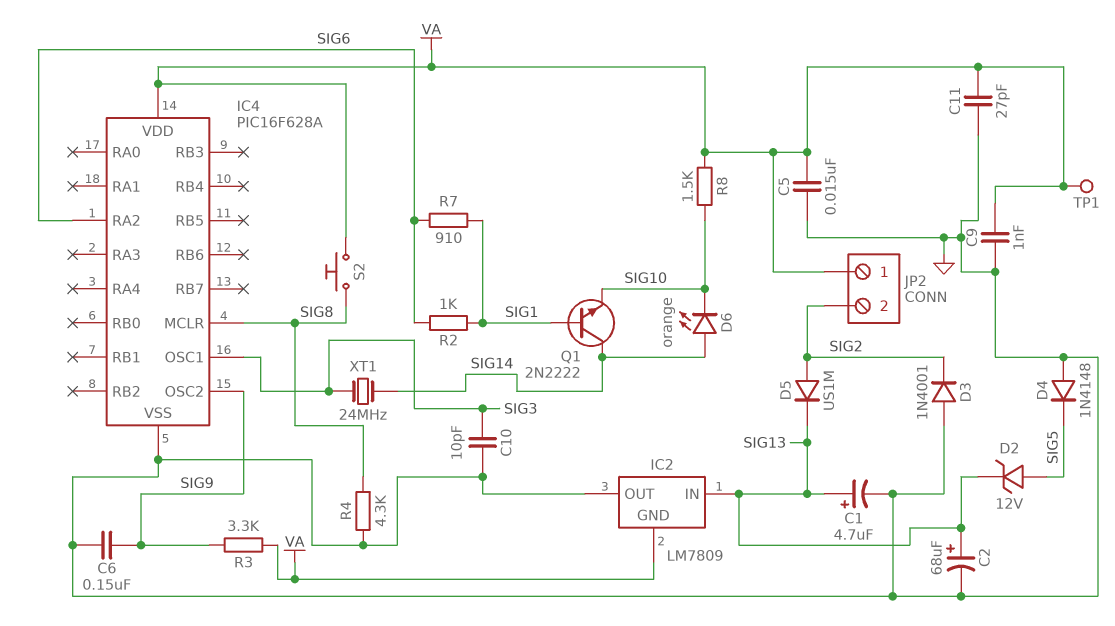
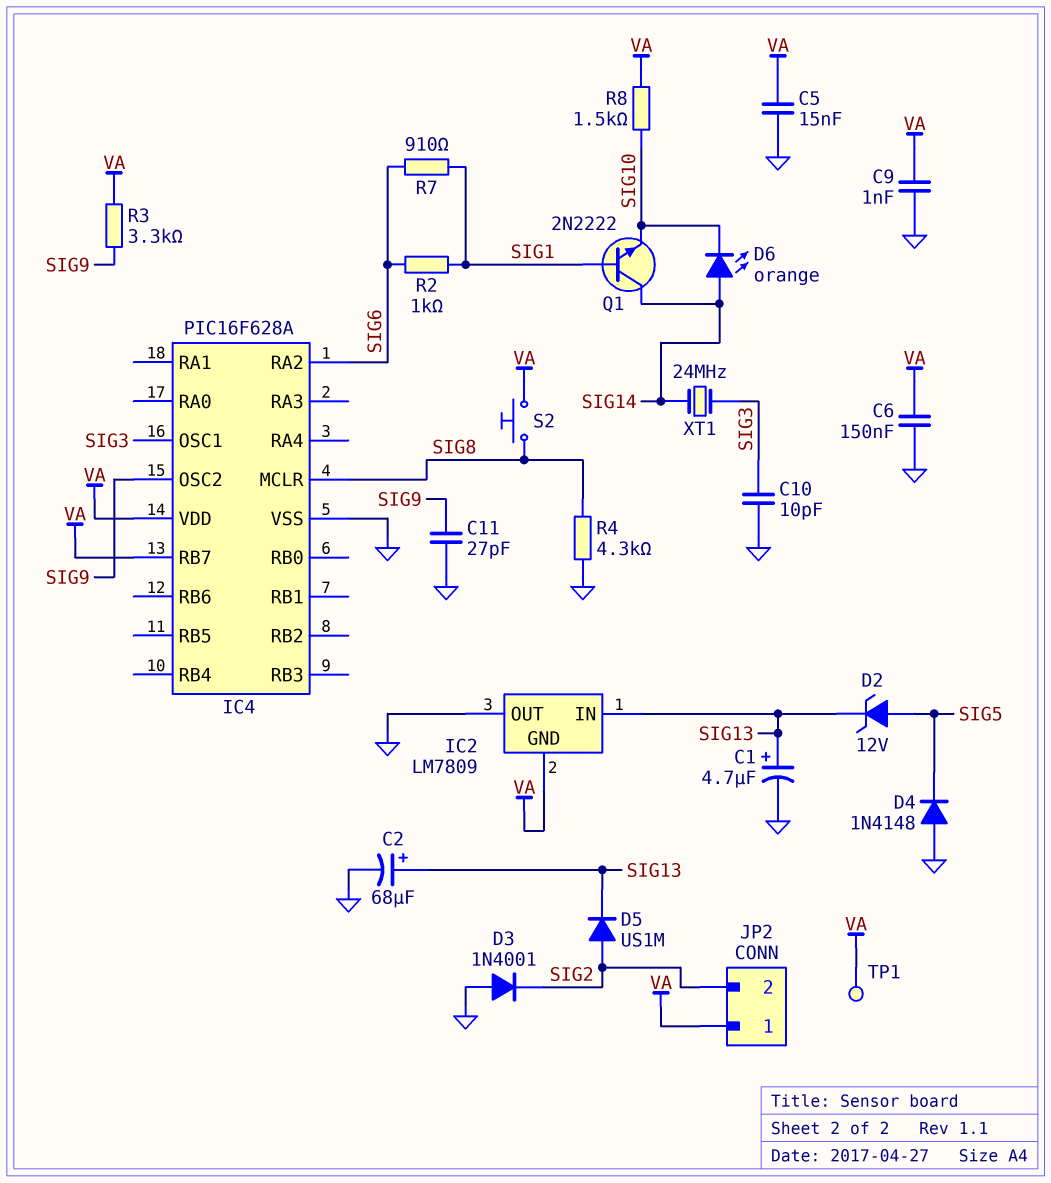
C6: 150nF (GND, SIG9) -> 150nF (GND, VA)
C11: 27pF (GND, VA) -> 27pF (GND, SIG9)
IC4 pin RB7: none -> VA

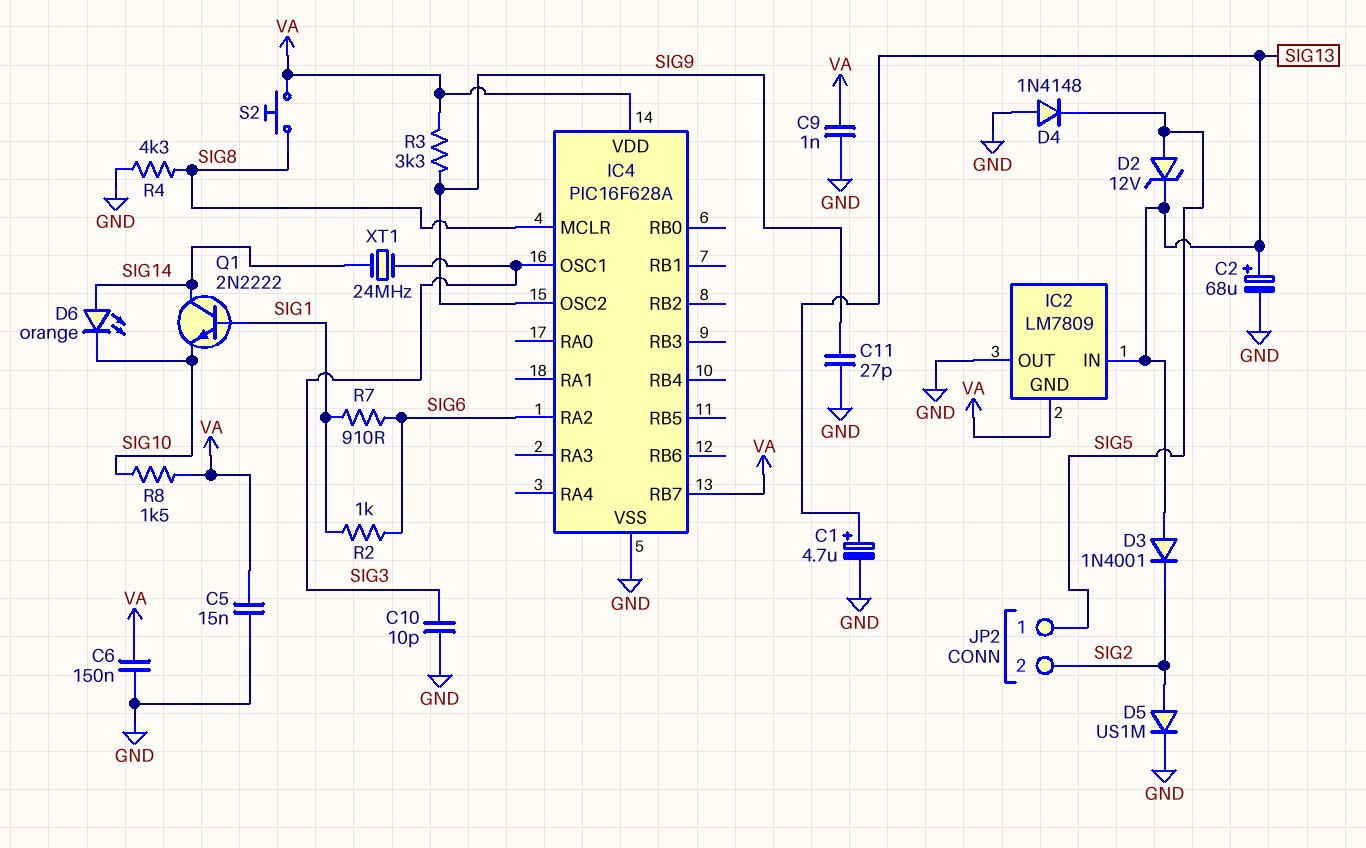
D3: diode 1N4001 (A GND, K SIG2) -> diode 1N4001 (A SIG13, K SIG2)
D5: diode US1M (A SIG2, K SIG13) -> diode US1M (A SIG2, K GND)
JP2 pin 1: VA -> SIG5
TP1: test point (VA) -> none

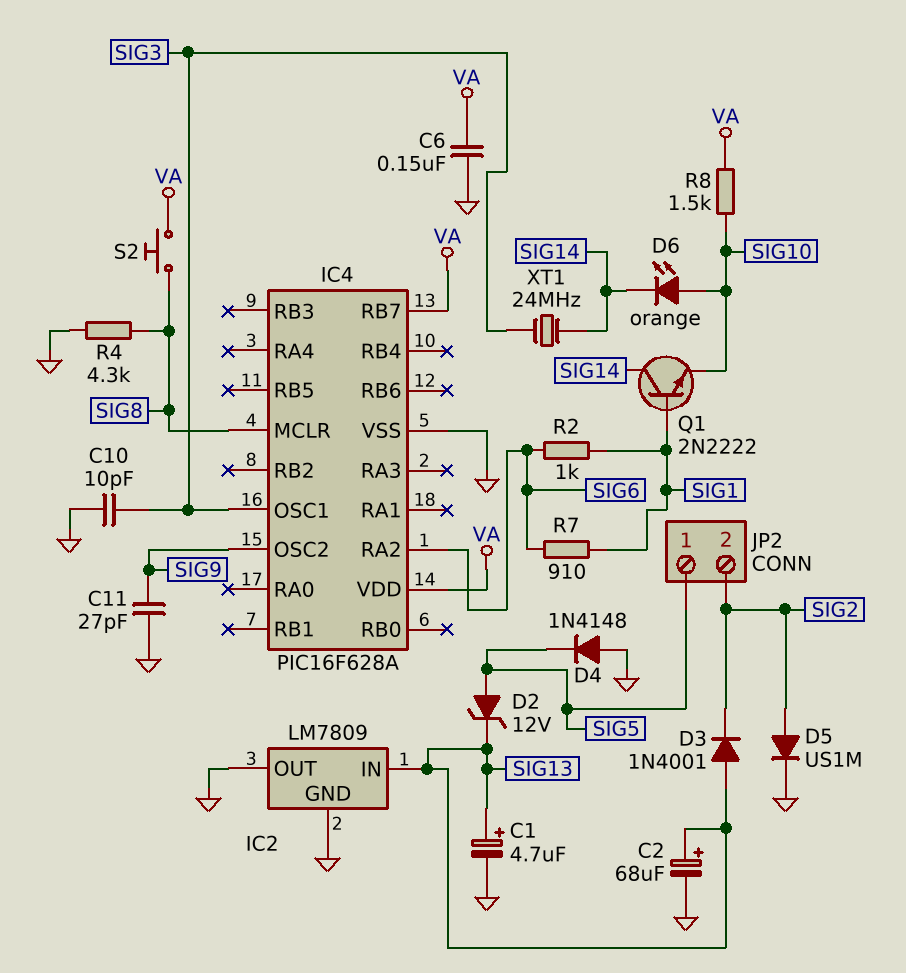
C5: 15nF (GND, VA) -> none
C9: 1nF (GND, VA) -> none
D6: LED orange (A SIG14, K SIG10) -> LED orange (A SIG10, K SIG14)
IC2 pin GND: VA -> GND
R3: 3.3k (SIG9, VA) -> none

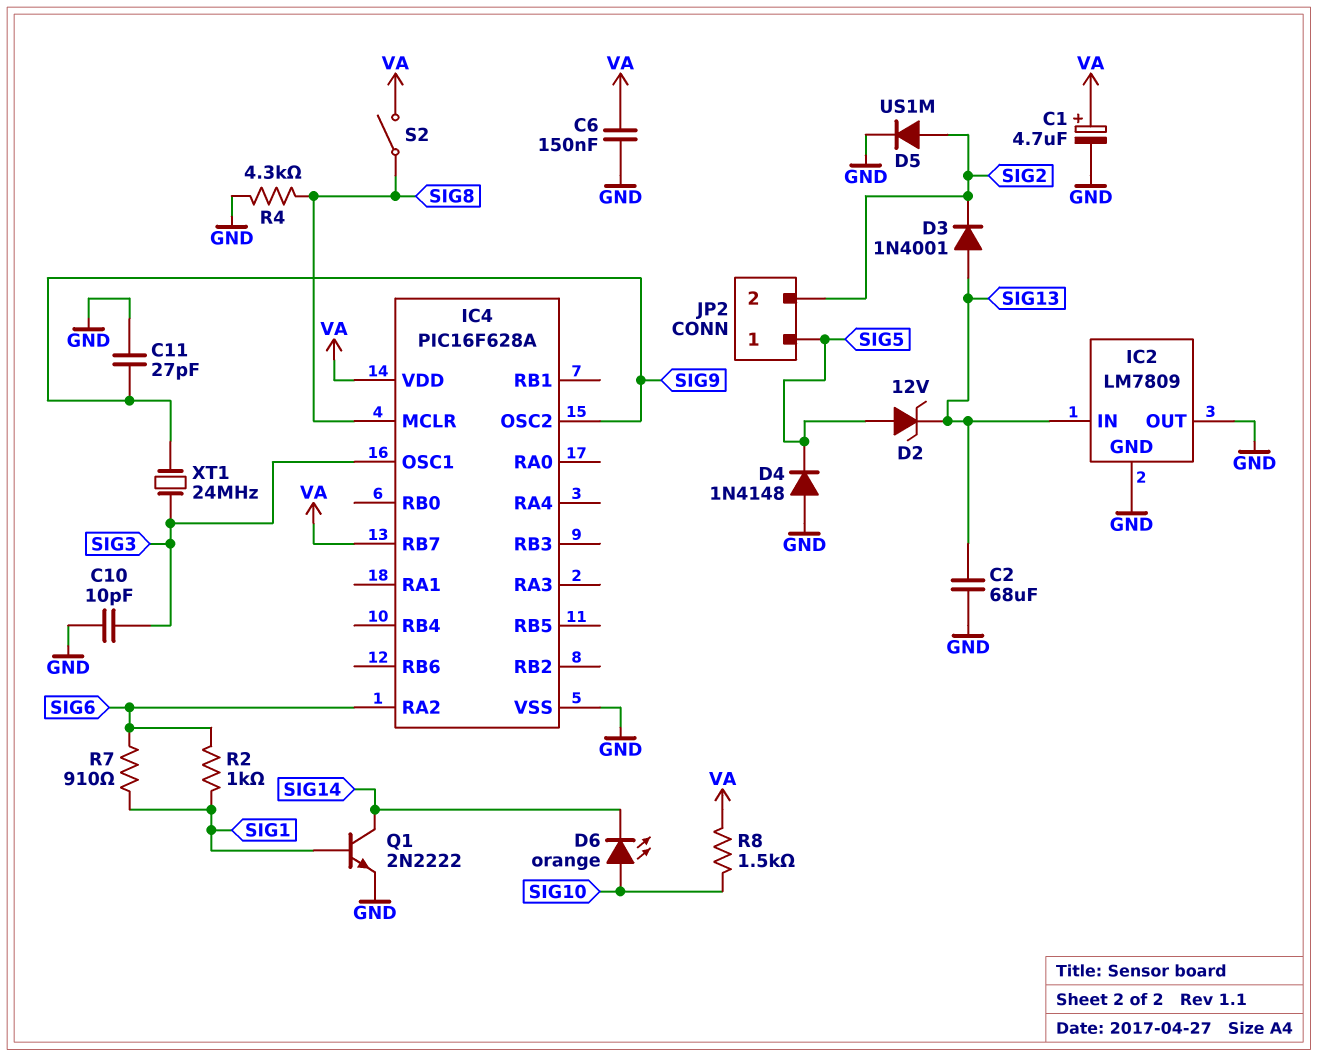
C1: 4.7uF (plus SIG13, minus GND) -> 4.7uF (plus VA, minus GND)
C2: 68uF (plus SIG13, minus GND) -> 68uF (GND, SIG13)
Q1: NPN 2N2222 (B SIG1, C SIG14, E SIG10) -> NPN 2N2222 (B SIG1, C SIG14, E GND)
S2: button (SIG8, VA) -> switch (SIG8, VA)
XT1: 24MHz (SIG3, SIG14) -> 24MHz (SIG3, SIG9)

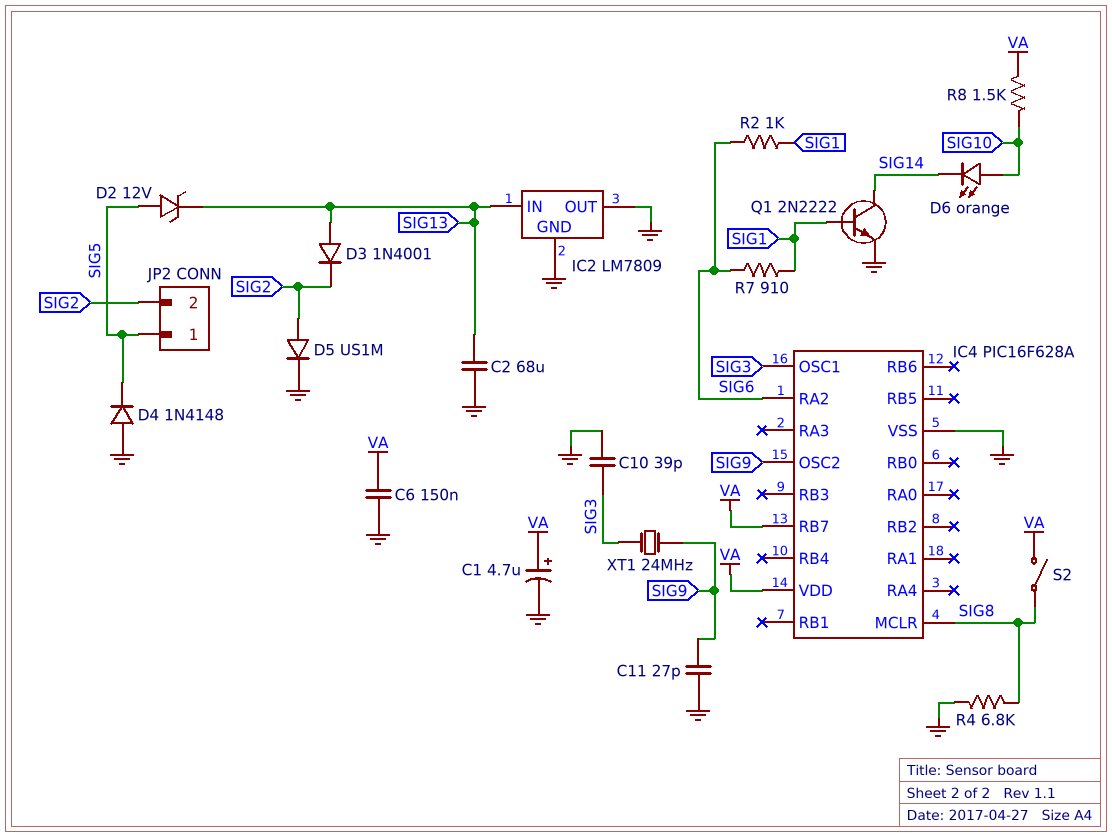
C10: 10pF (GND, SIG3) -> 39pF (GND, SIG3)
R4: 4.3k (GND, SIG8) -> 6.8k (GND, SIG8)

